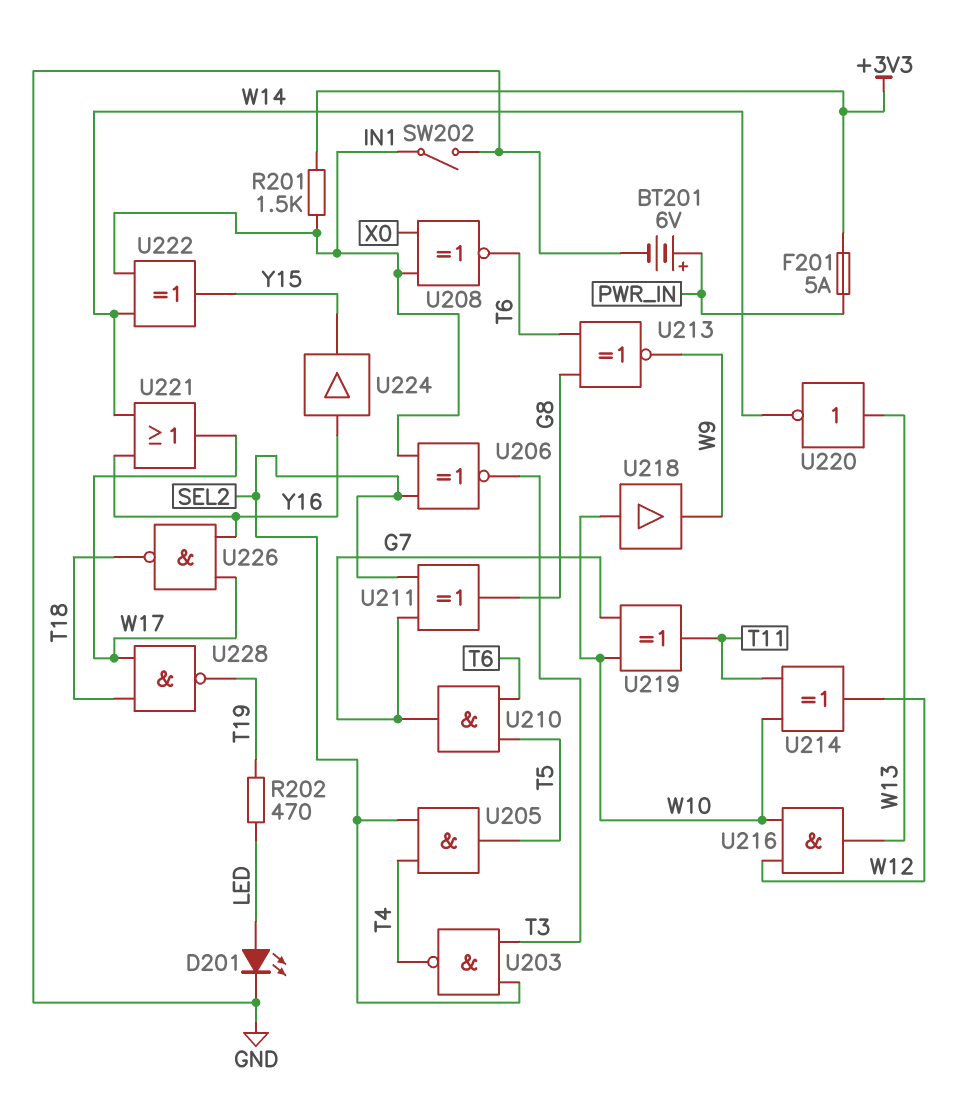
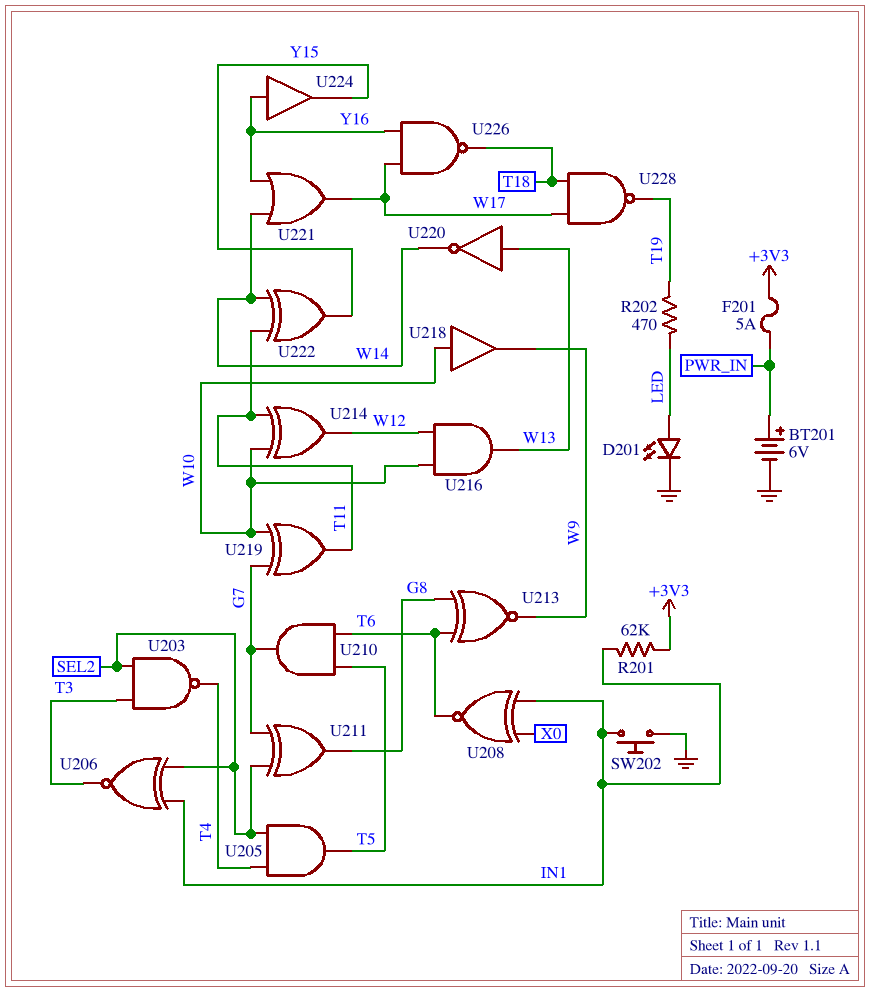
R201: 1.5k (+3V3, IN1) -> 62k (+3V3, IN1)
SW202: switch (GND, IN1) -> button (GND, IN1)
U222: XOR (in IN1, in W14, out Y15) -> XOR (in T11, in W14, out Y15)

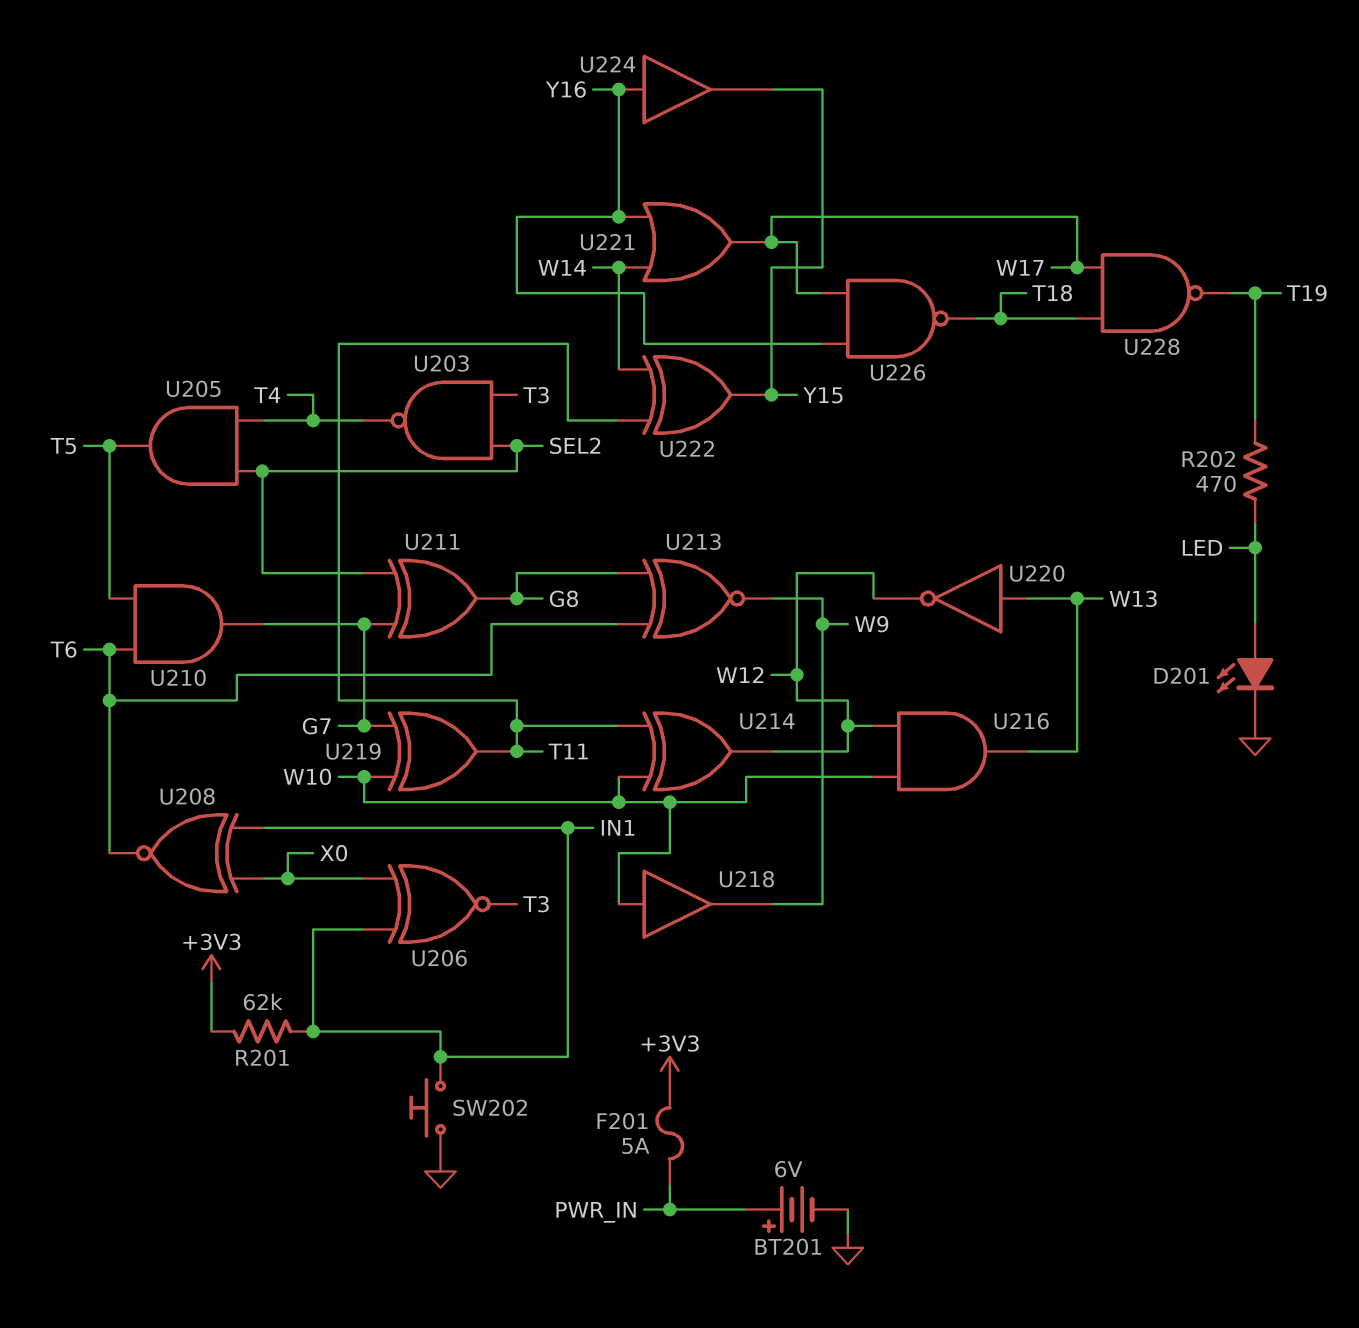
U206: XNOR (in IN1, in SEL2, out T3) -> XNOR (in IN1, in X0, out T3)
U220: NOT (in W13, out W14) -> NOT (in W13, out W12)

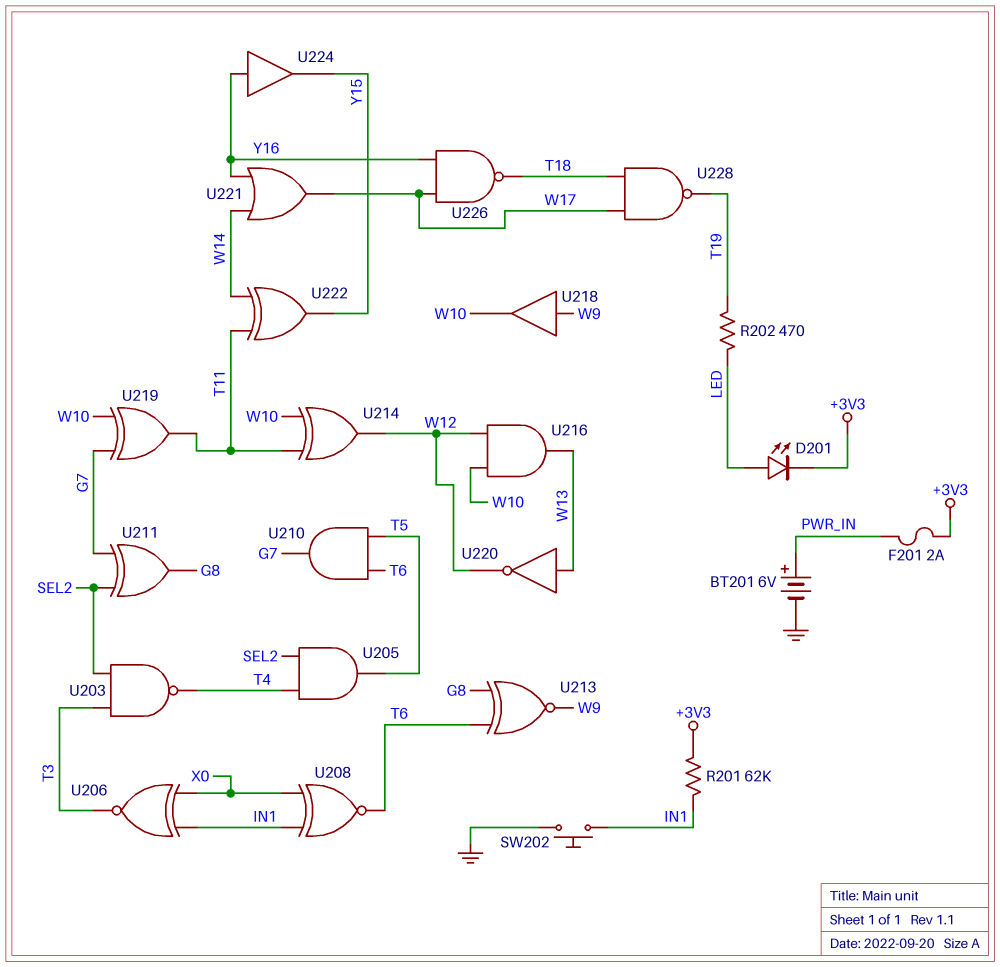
D201: LED (A LED, K GND) -> LED (A LED, K +3V3)
F201: 5A (+3V3, PWR_IN) -> 2A (+3V3, PWR_IN)
U218: buffer (in W10, out W9) -> buffer (in W9, out W10)

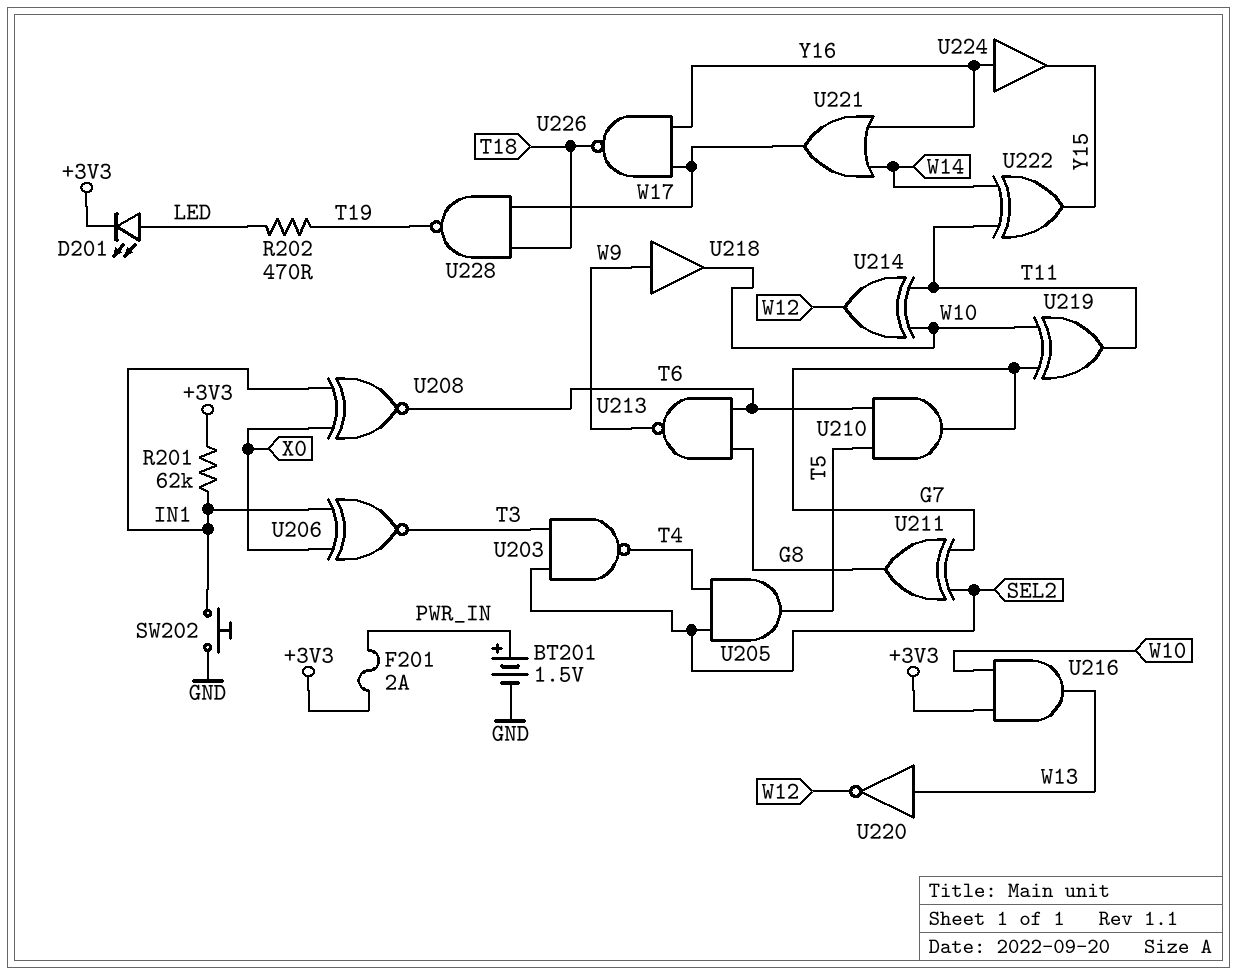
BT201: 6V (plus PWR_IN, minus GND) -> 1.5V (plus PWR_IN, minus GND)
U213: XNOR (in G8, in T6, out W9) -> NAND (in G8, in T6, out W9)
U216: AND (in W10, in W12, out W13) -> AND (in +3V3, in W10, out W13)

